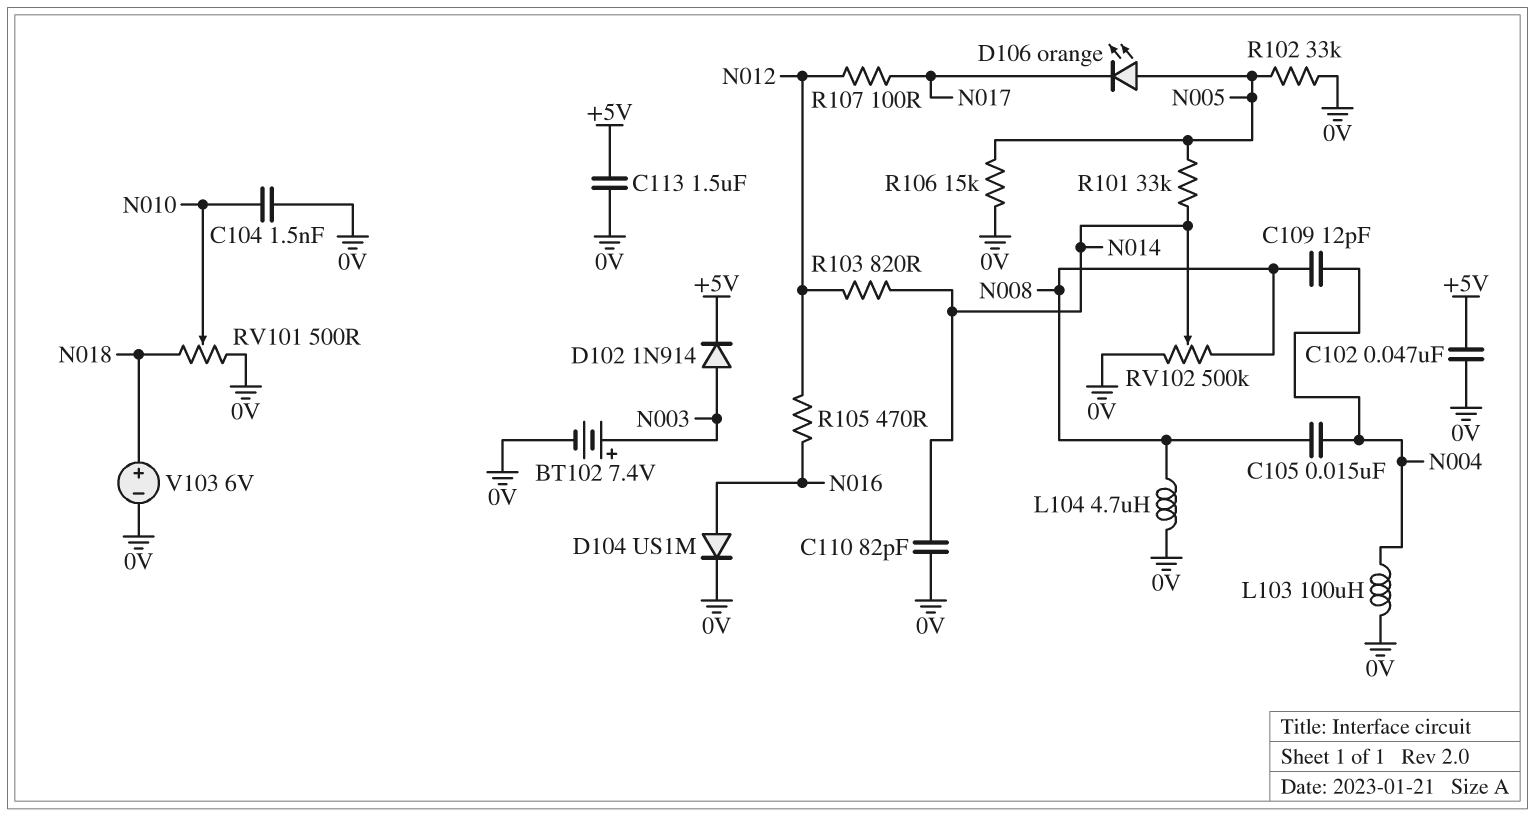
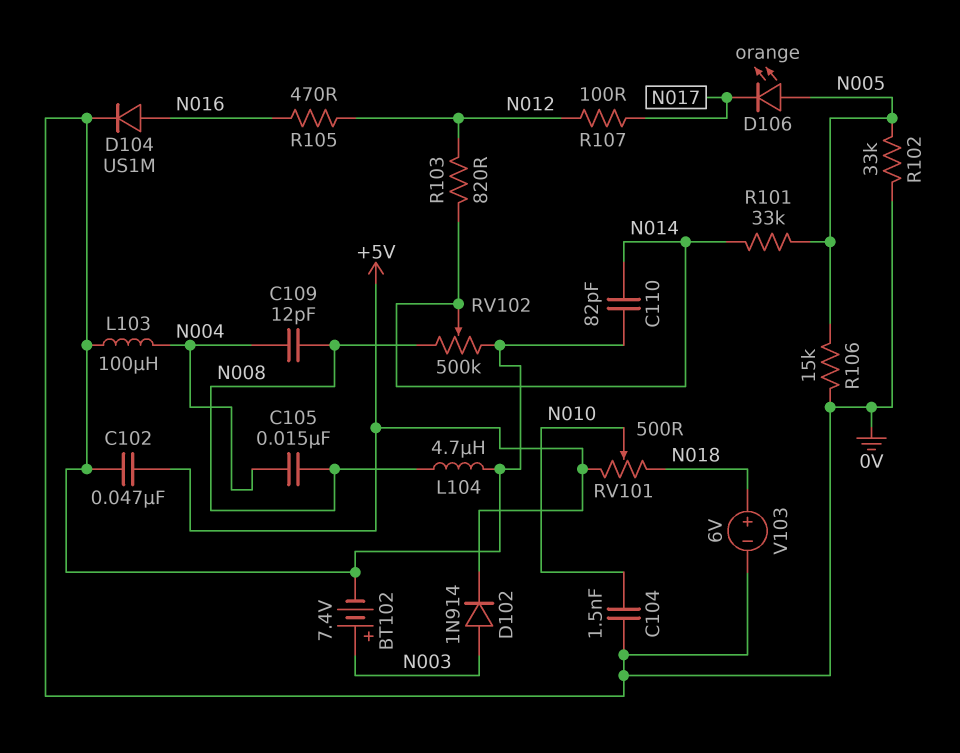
C113: 1.5uF (+5V, 0V) -> none
RV101: 500 (0V, N018, wiper N010) -> 500 (+5V, N018, wiper N010)

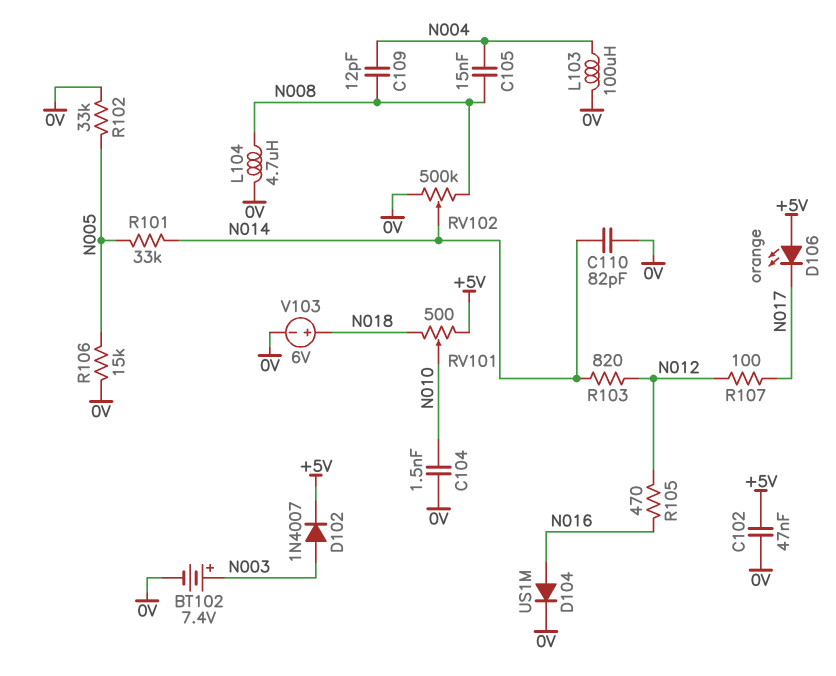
D102: diode 1N914 (A N003, K +5V) -> diode 1N4007 (A N003, K +5V)
D106: LED orange (A N005, K N017) -> LED orange (A +5V, K N017)

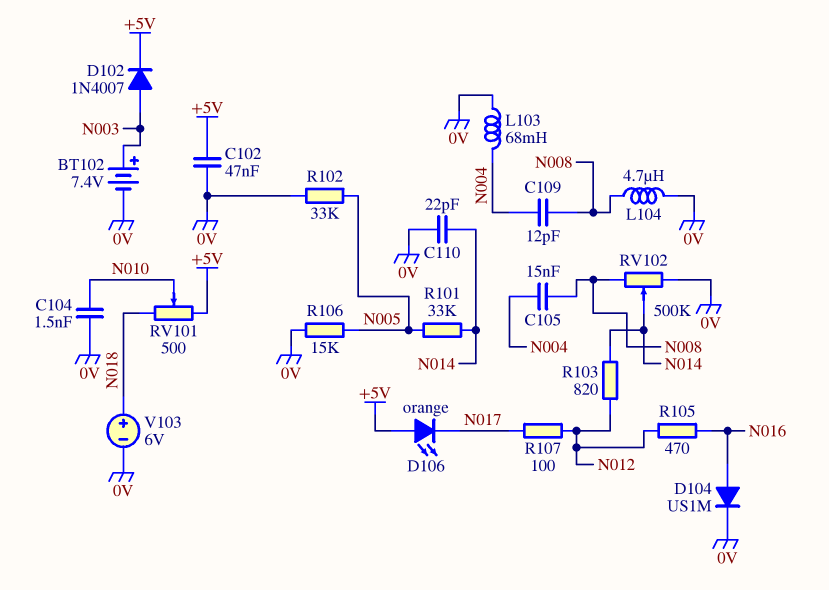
C110: 82pF (0V, N014) -> 22pF (0V, N014)
L103: 100uH (0V, N004) -> 68mH (0V, N004)

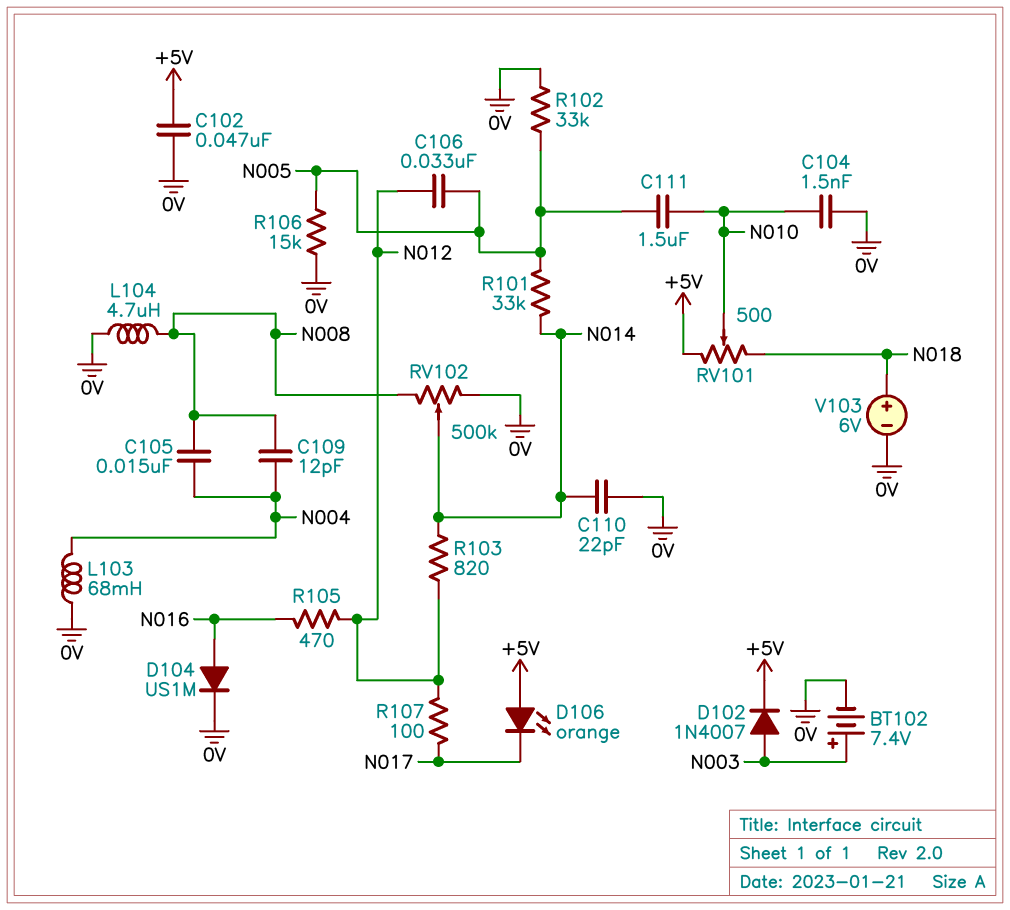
C106: none -> 33nF (N005, N012)
C111: none -> 1.5uF (N005, N010)

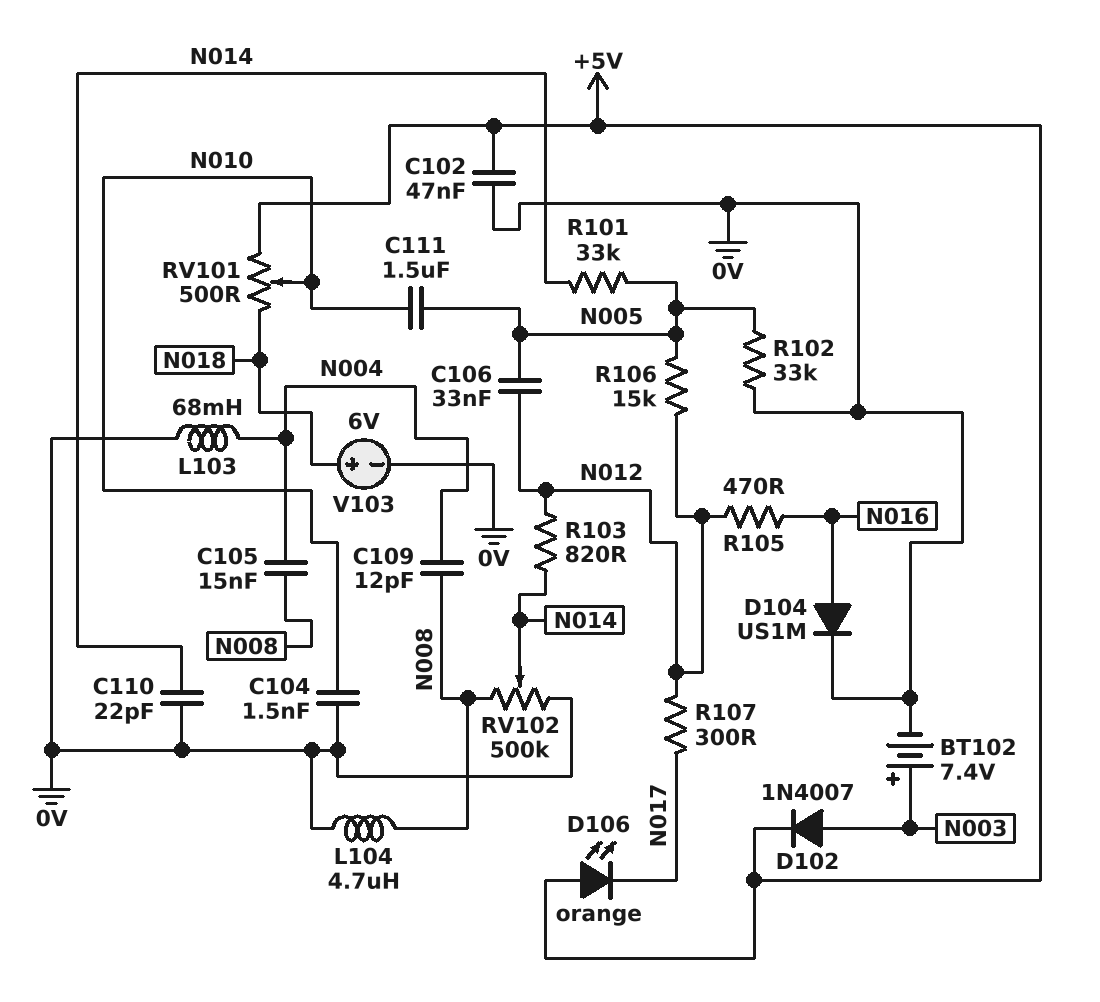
R106: 15k (0V, N005) -> 15k (N005, N012)
R107: 100 (N012, N017) -> 300 (N012, N017)

